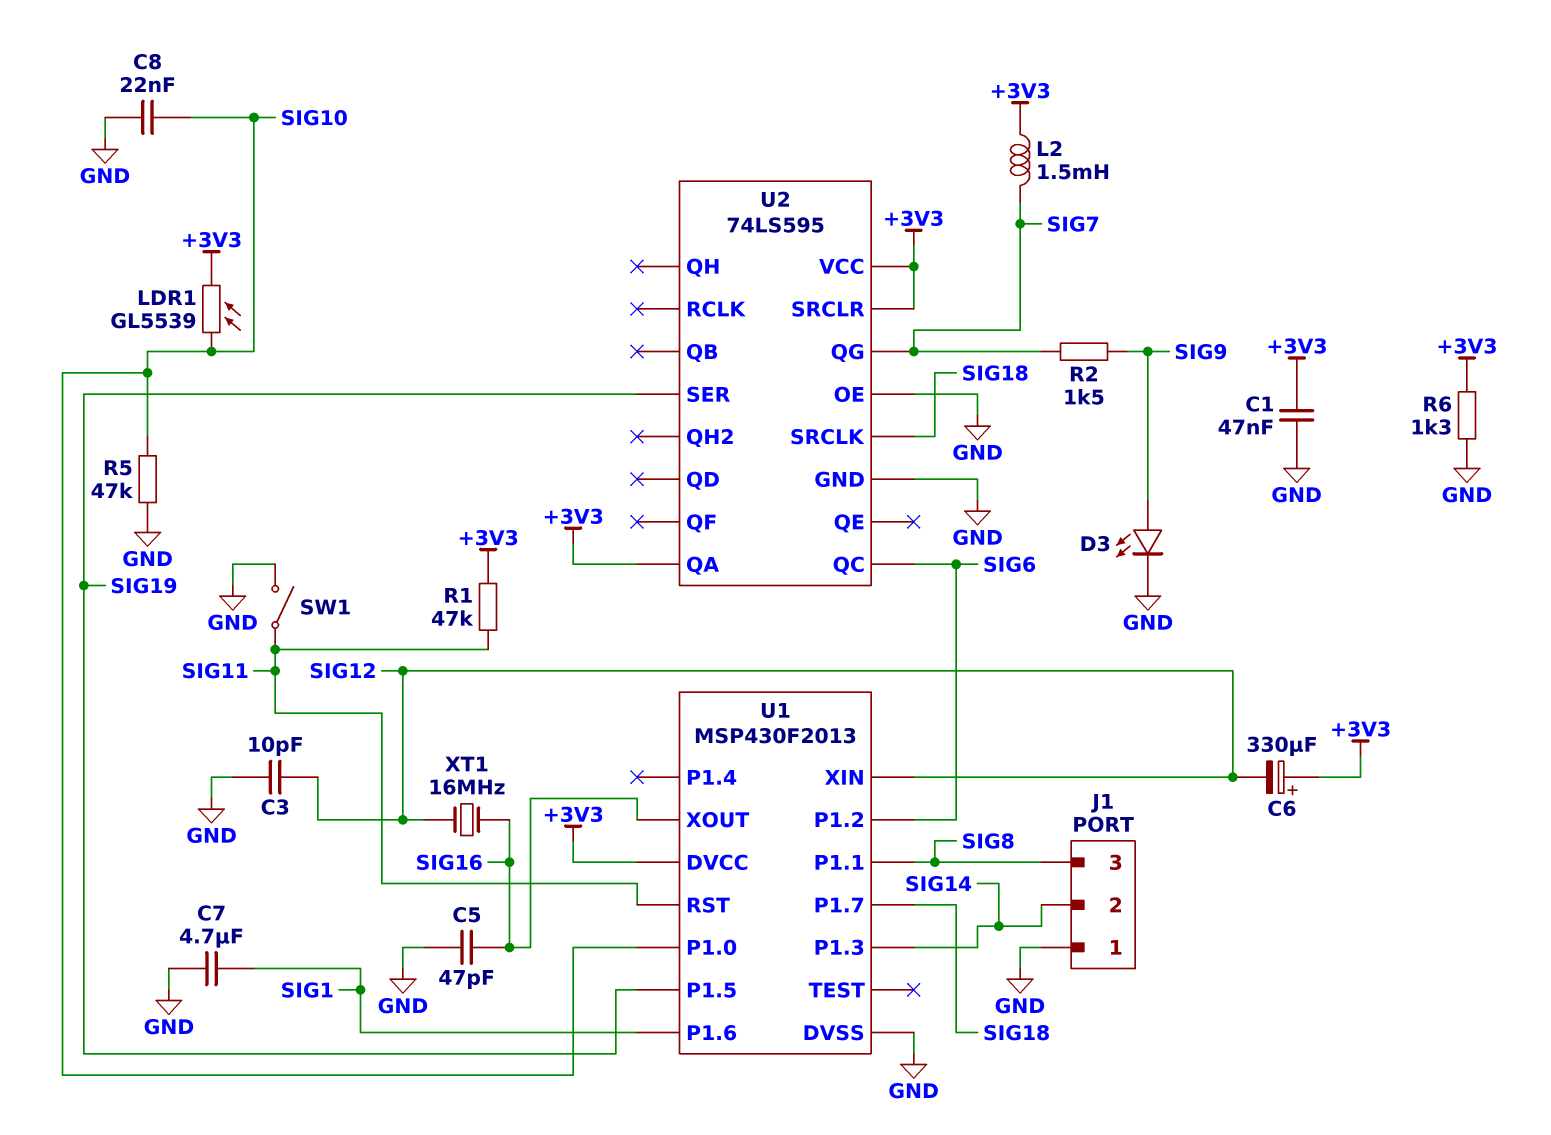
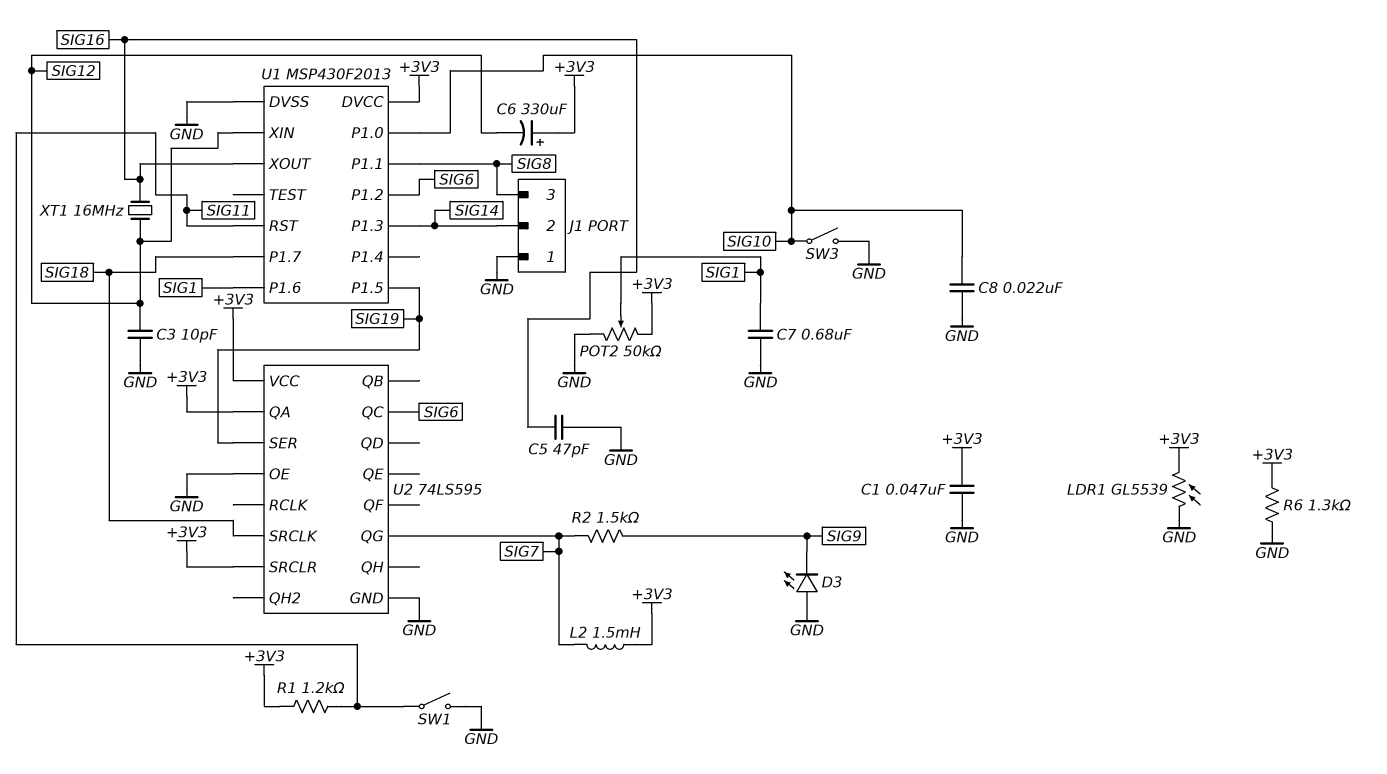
C7: 4.7uF (GND, SIG1) -> 680nF (GND, SIG1)
D3: LED (A SIG9, K GND) -> LED (A GND, K SIG9)
LDR1: GL5539 (+3V3, SIG10) -> GL5539 (+3V3, GND)
POT2: none -> 50k (+3V3, GND, wiper SIG1)
R1: 47k (+3V3, SIG11) -> 1.2k (+3V3, SIG11)
R5: 47k (GND, SIG10) -> none
SW3: none -> switch (GND, SIG10)

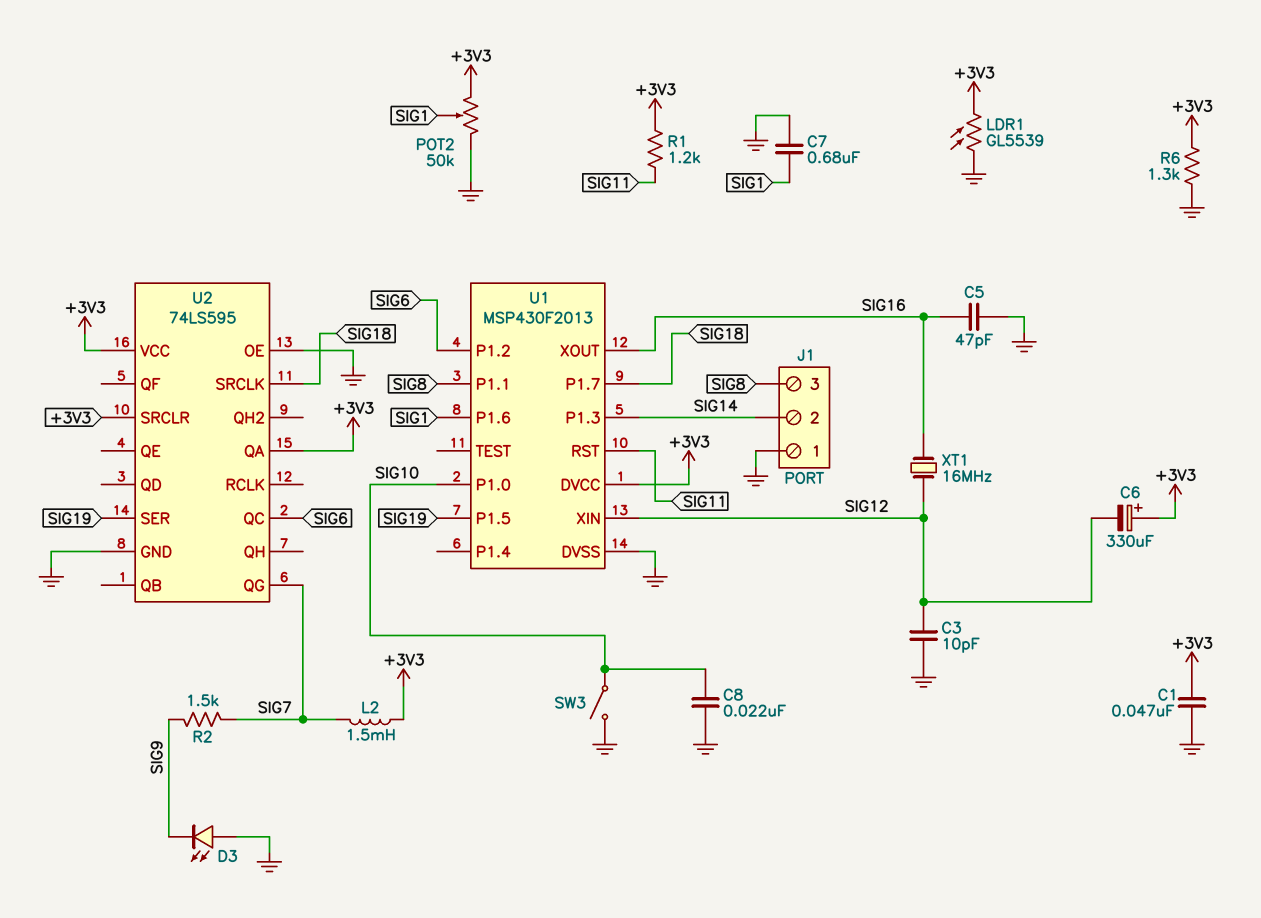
SW1: switch (GND, SIG11) -> none

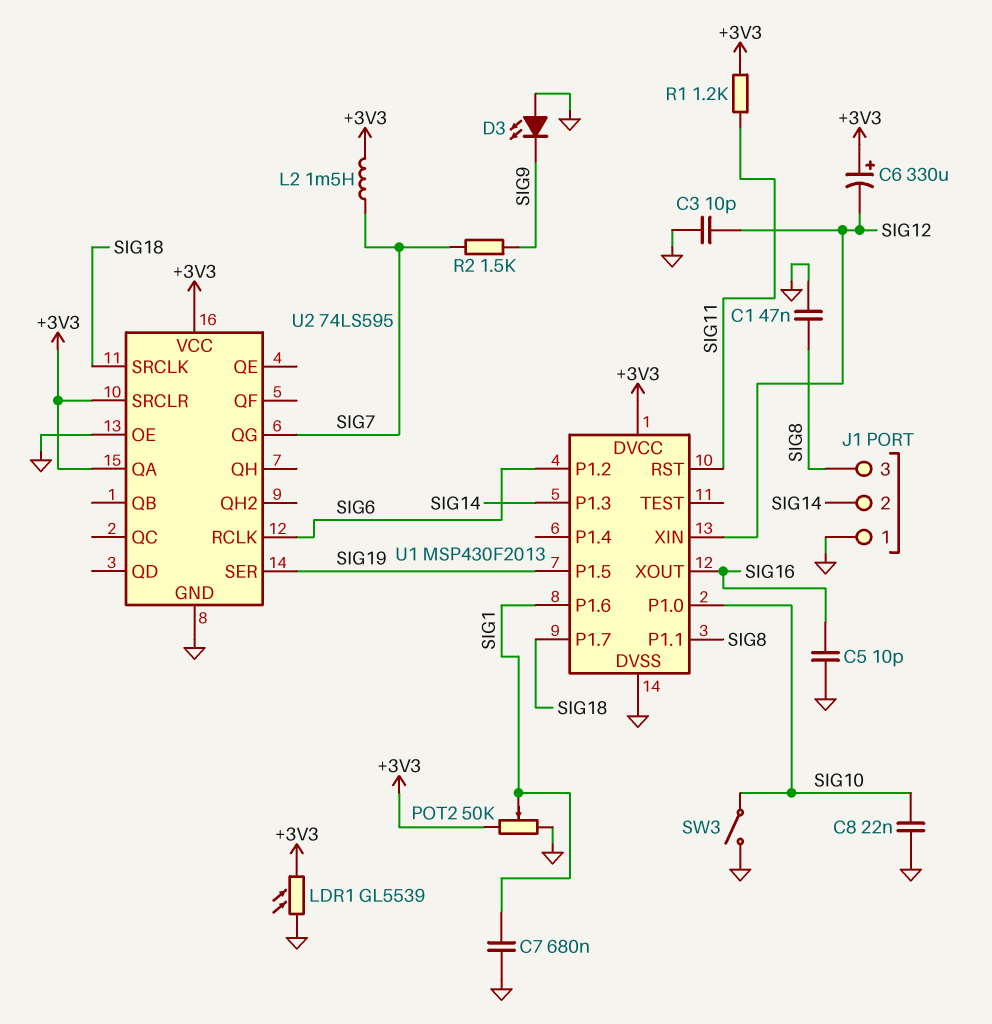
C1: 47nF (+3V3, GND) -> 47nF (GND, SIG8)
C5: 47pF (GND, SIG16) -> 10pF (GND, SIG16)
R6: 1.3k (+3V3, GND) -> none
U2 pin QC: SIG6 -> none
U2 pin RCLK: none -> SIG6
XT1: 16MHz (SIG12, SIG16) -> none

